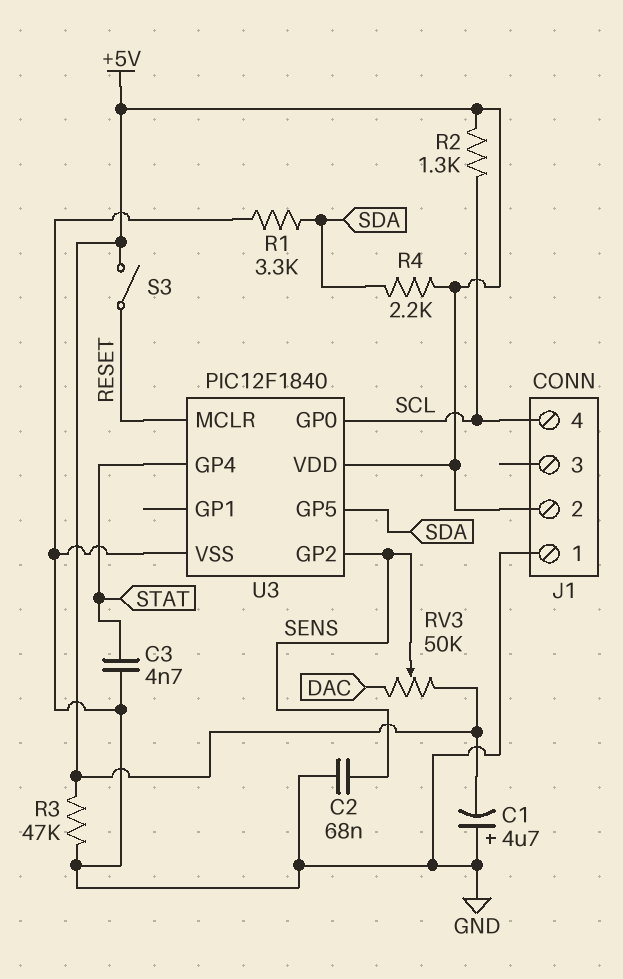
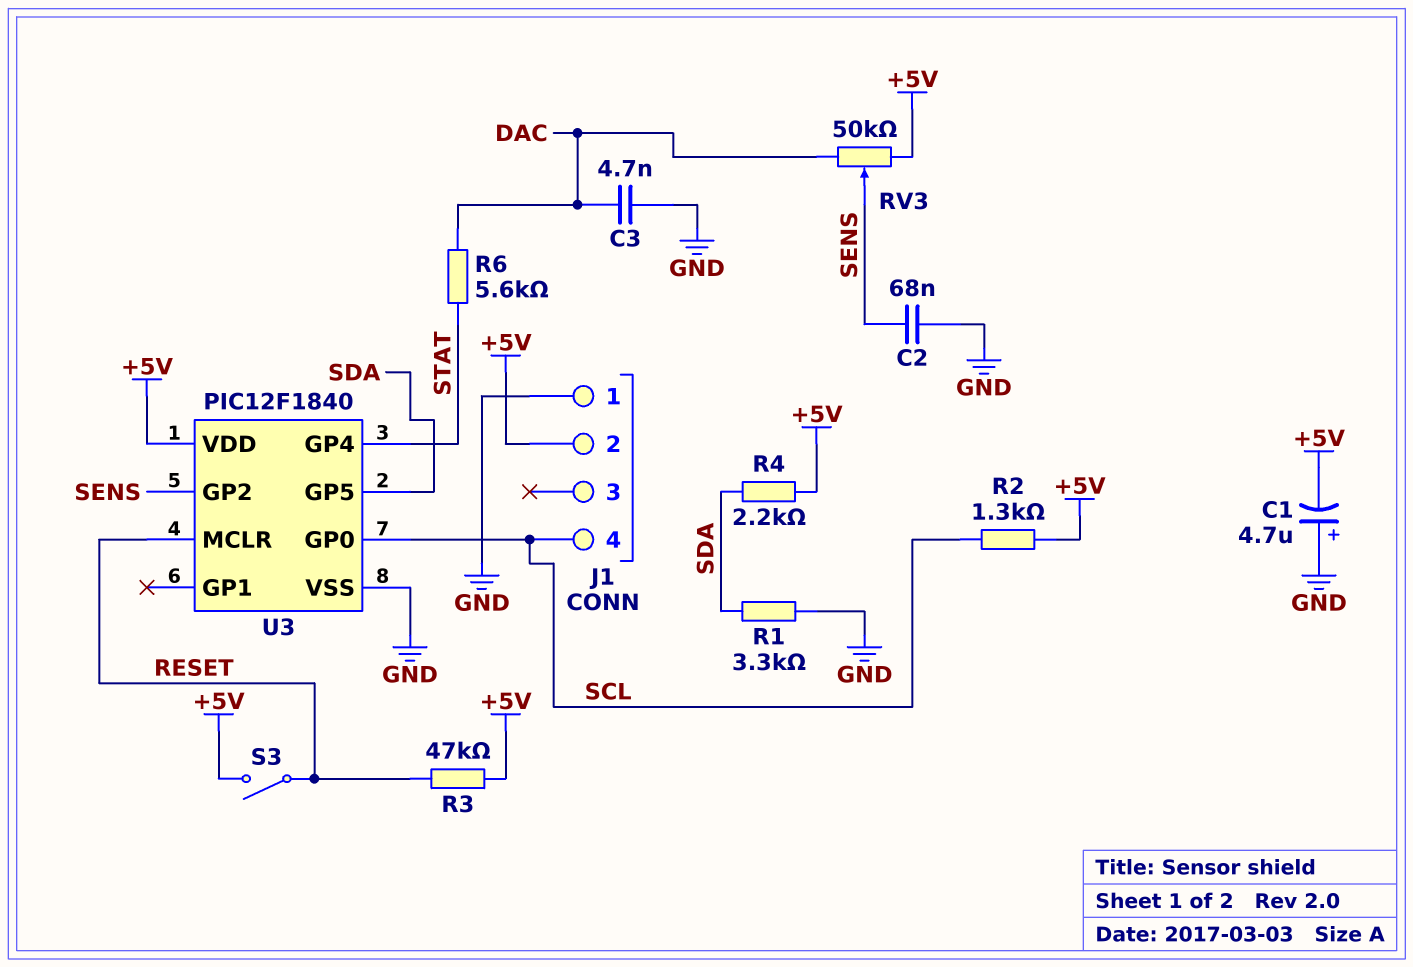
C3: 4.7nF (GND, STAT) -> 4.7nF (DAC, GND)
R3: 47k (+5V, GND) -> 47k (+5V, RESET)
R6: none -> 5.6k (DAC, STAT)

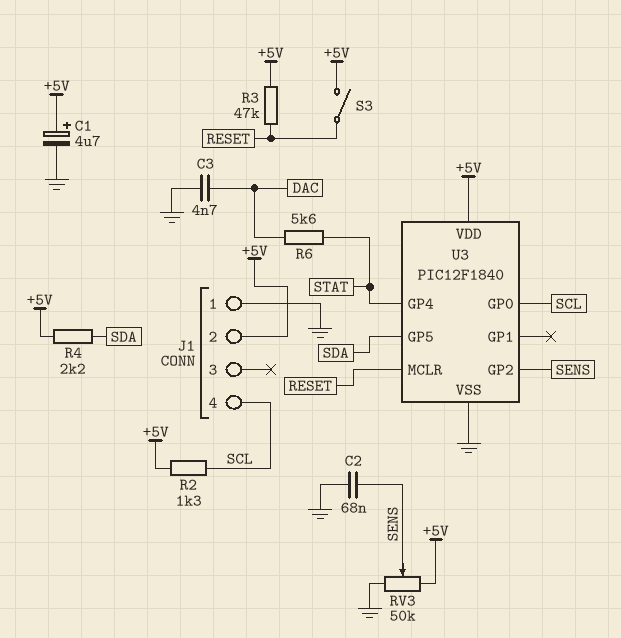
C1: 4.7uF (plus GND, minus +5V) -> 4.7uF (plus +5V, minus GND)
R1: 3.3k (GND, SDA) -> none
RV3: 50k (+5V, DAC, wiper SENS) -> 50k (+5V, GND, wiper SENS)

